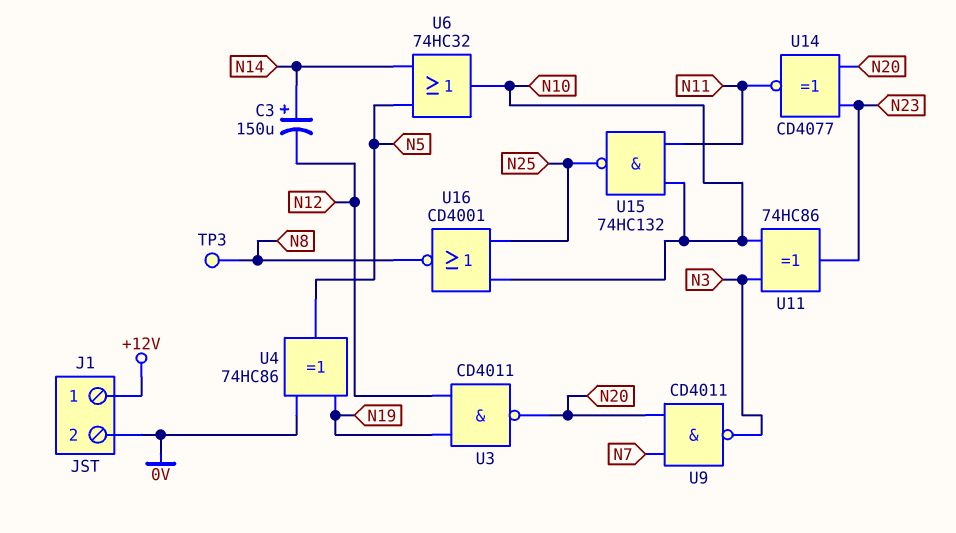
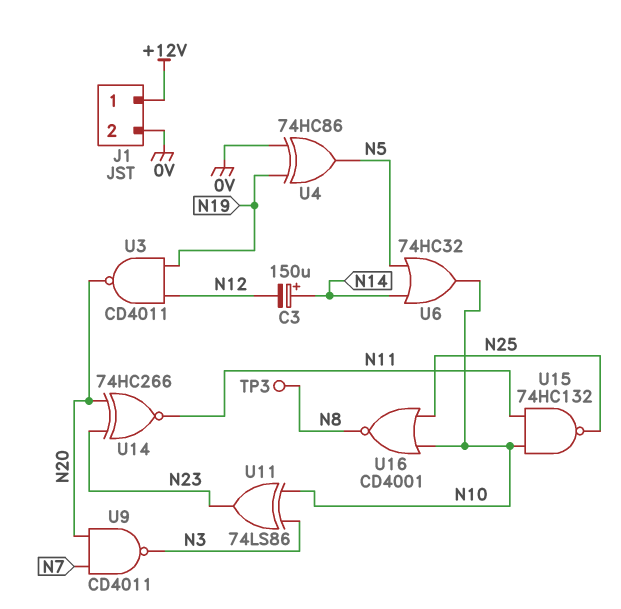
U11: XOR 74HC86 (in N3, in N10, out N23) -> XOR 74LS86 (in N3, in N10, out N23)
U14: XNOR CD4077 (in N20, in N23, out N11) -> XNOR 74HC266 (in N20, in N23, out N11)

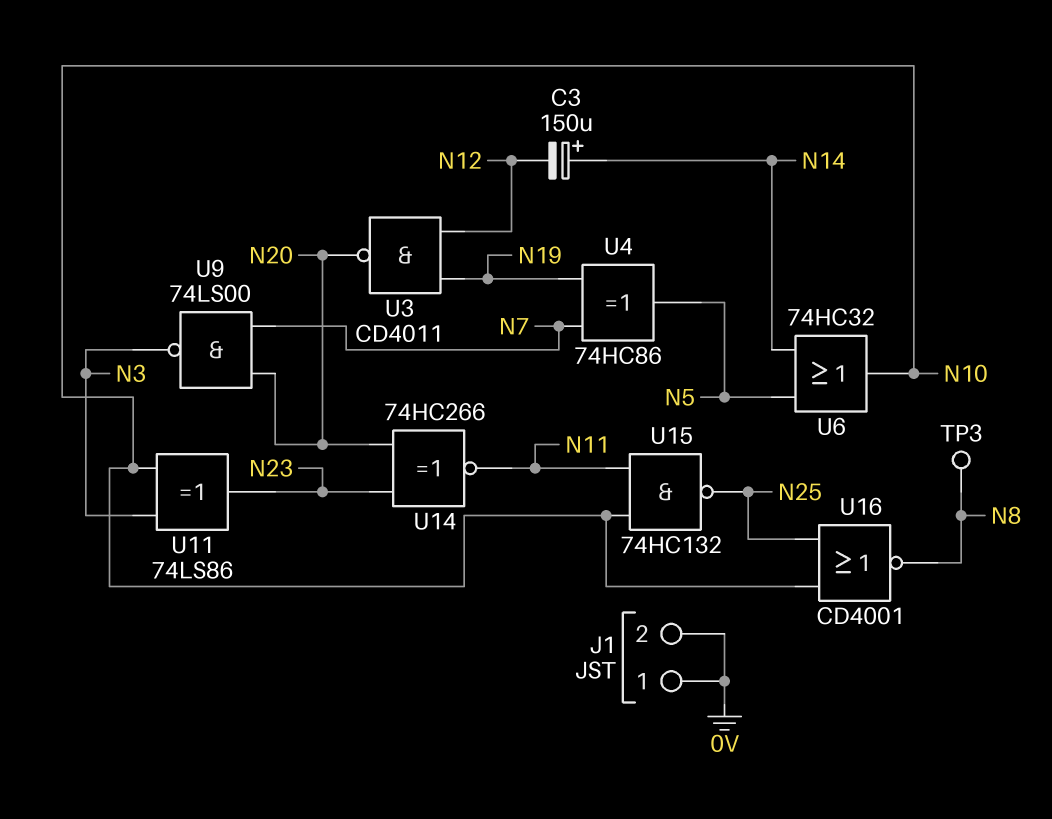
J1 pin 1: +12V -> 0V
U4: XOR 74HC86 (in 0V, in N19, out N5) -> XOR 74HC86 (in N7, in N19, out N5)
U9: NAND CD4011 (in N7, in N20, out N3) -> NAND 74LS00 (in N7, in N20, out N3)

